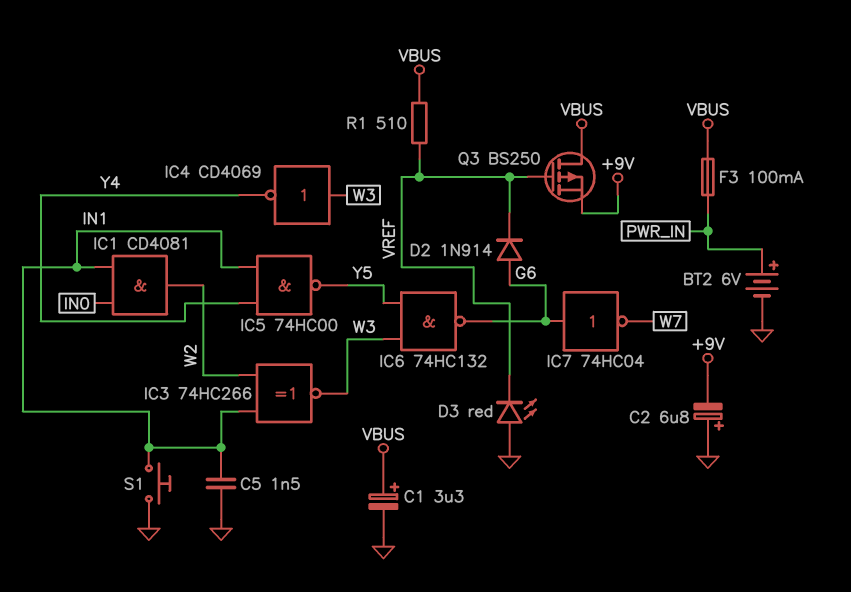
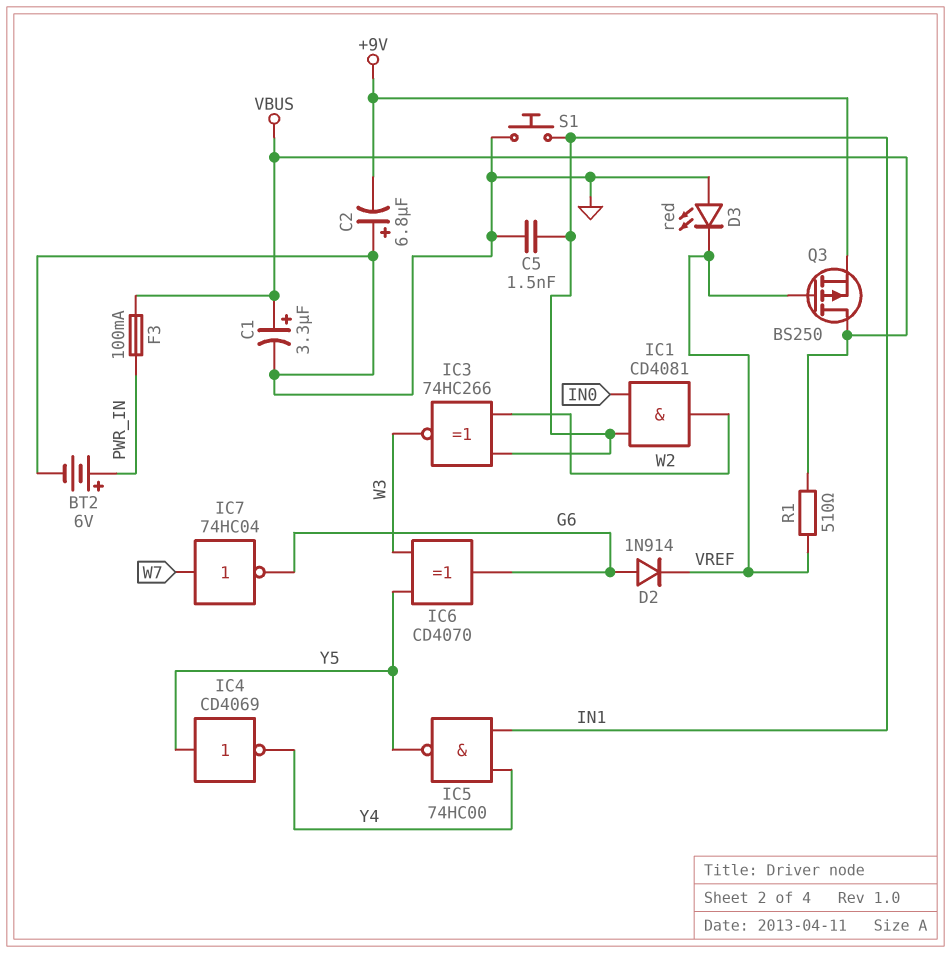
IC4: NOT CD4069 (in W3, out Y4) -> NOT CD4069 (in Y5, out Y4)
IC6: NAND 74HC132 (in W3, in Y5, out G6) -> XOR CD4070 (in W3, in Y5, out G6)
IC7: NOT 74HC04 (in G6, out W7) -> NOT 74HC04 (in W7, out G6)

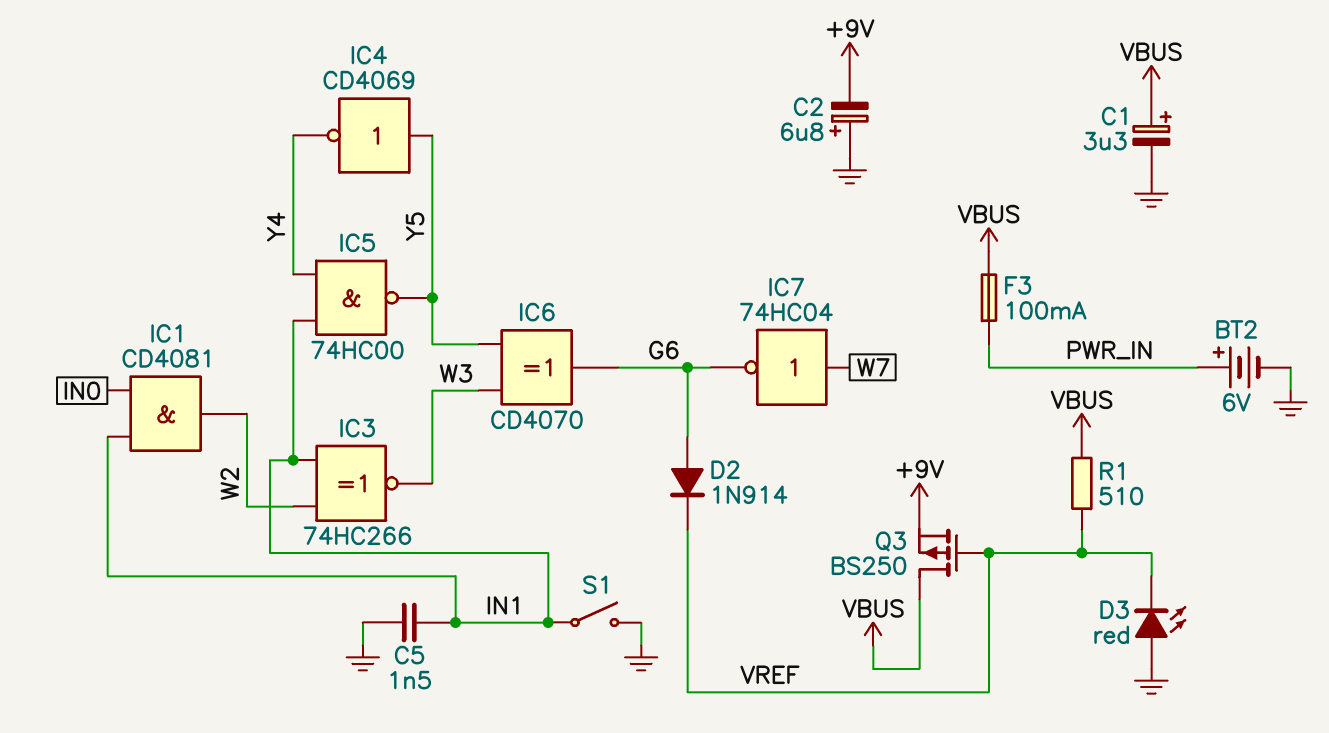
S1: button (GND, IN1) -> switch (GND, IN1)

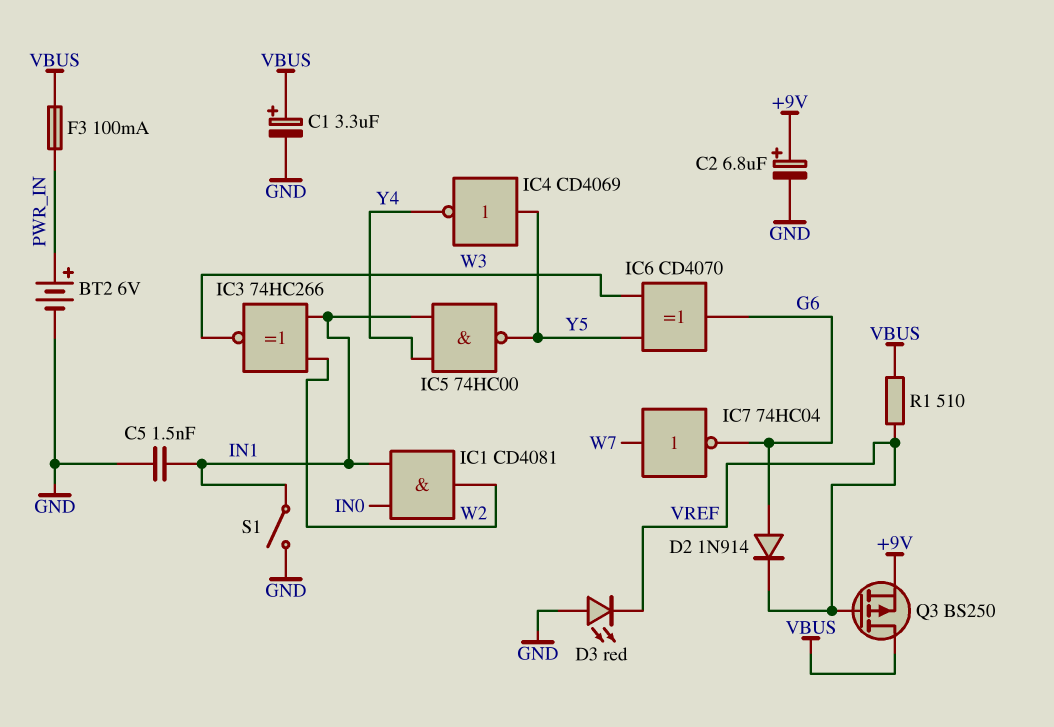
C2: 6.8uF (plus GND, minus +9V) -> 6.8uF (plus +9V, minus GND)

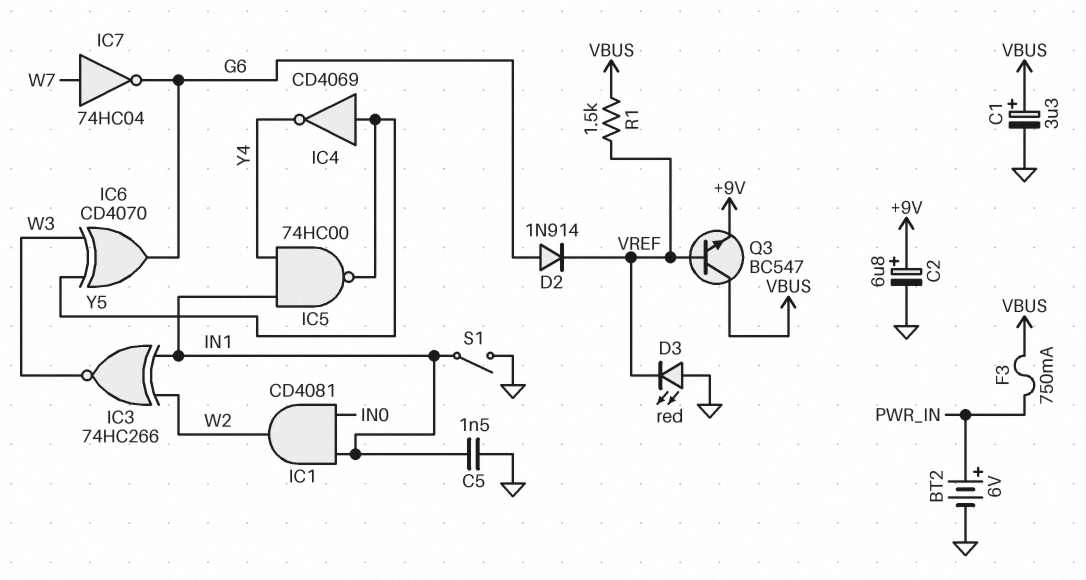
F3: 100mA (PWR_IN, VBUS) -> 750mA (PWR_IN, VBUS)
Q3: PMOS BS250 (G VREF, D VBUS, S +9V) -> NPN BC547 (B VREF, C VBUS, E +9V)
R1: 510 (VBUS, VREF) -> 1.5k (VBUS, VREF)

